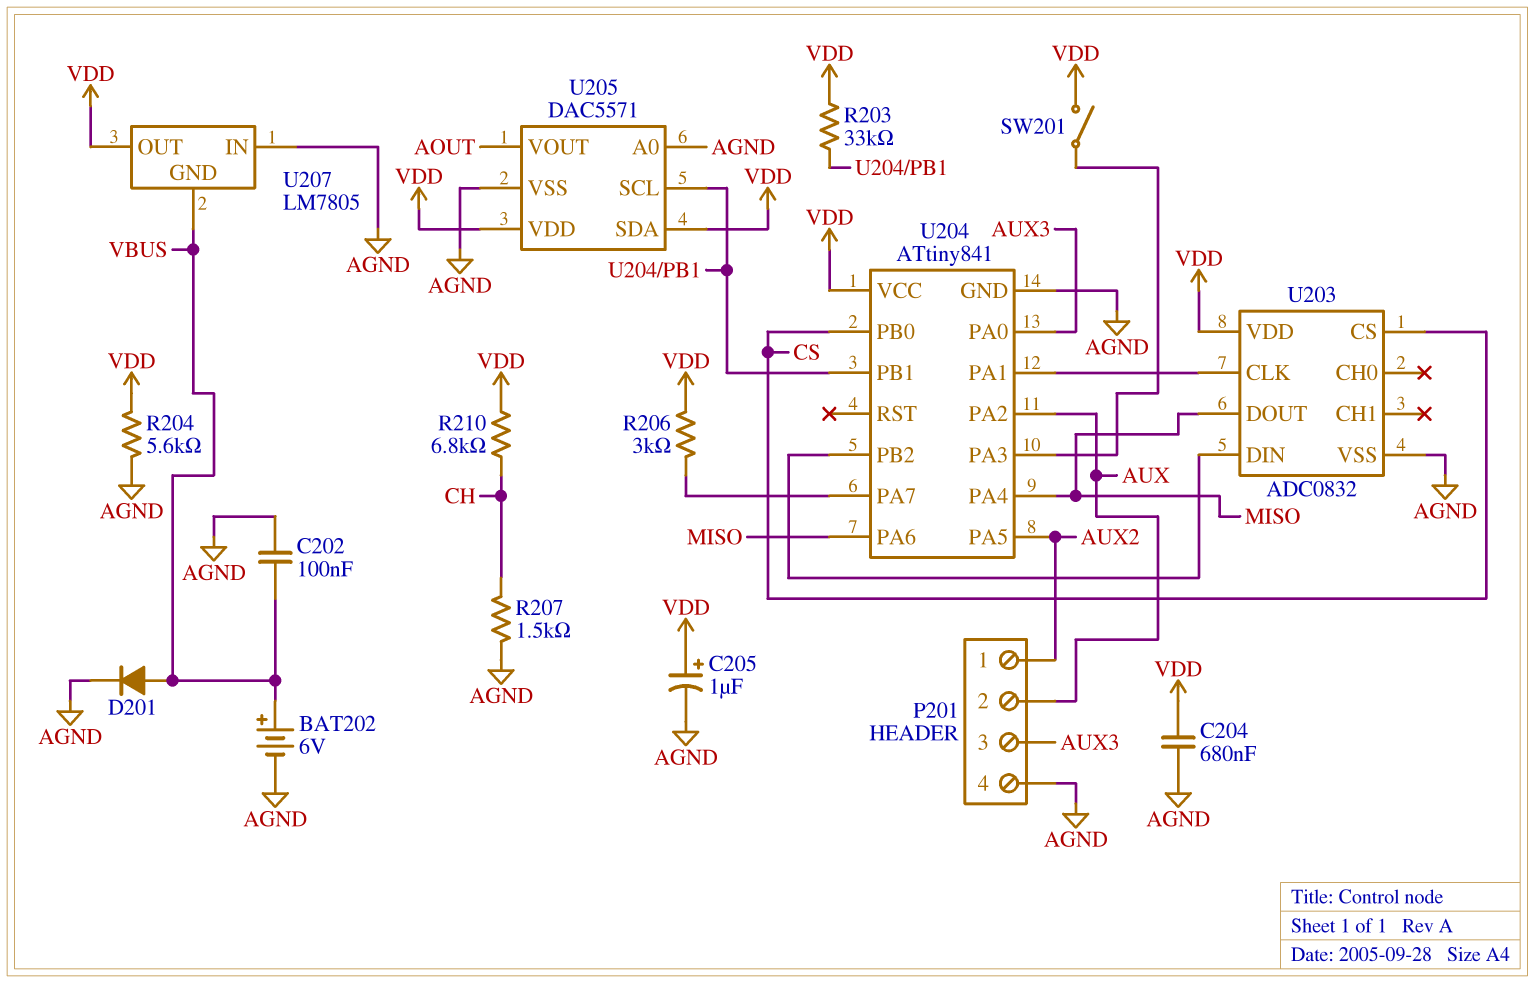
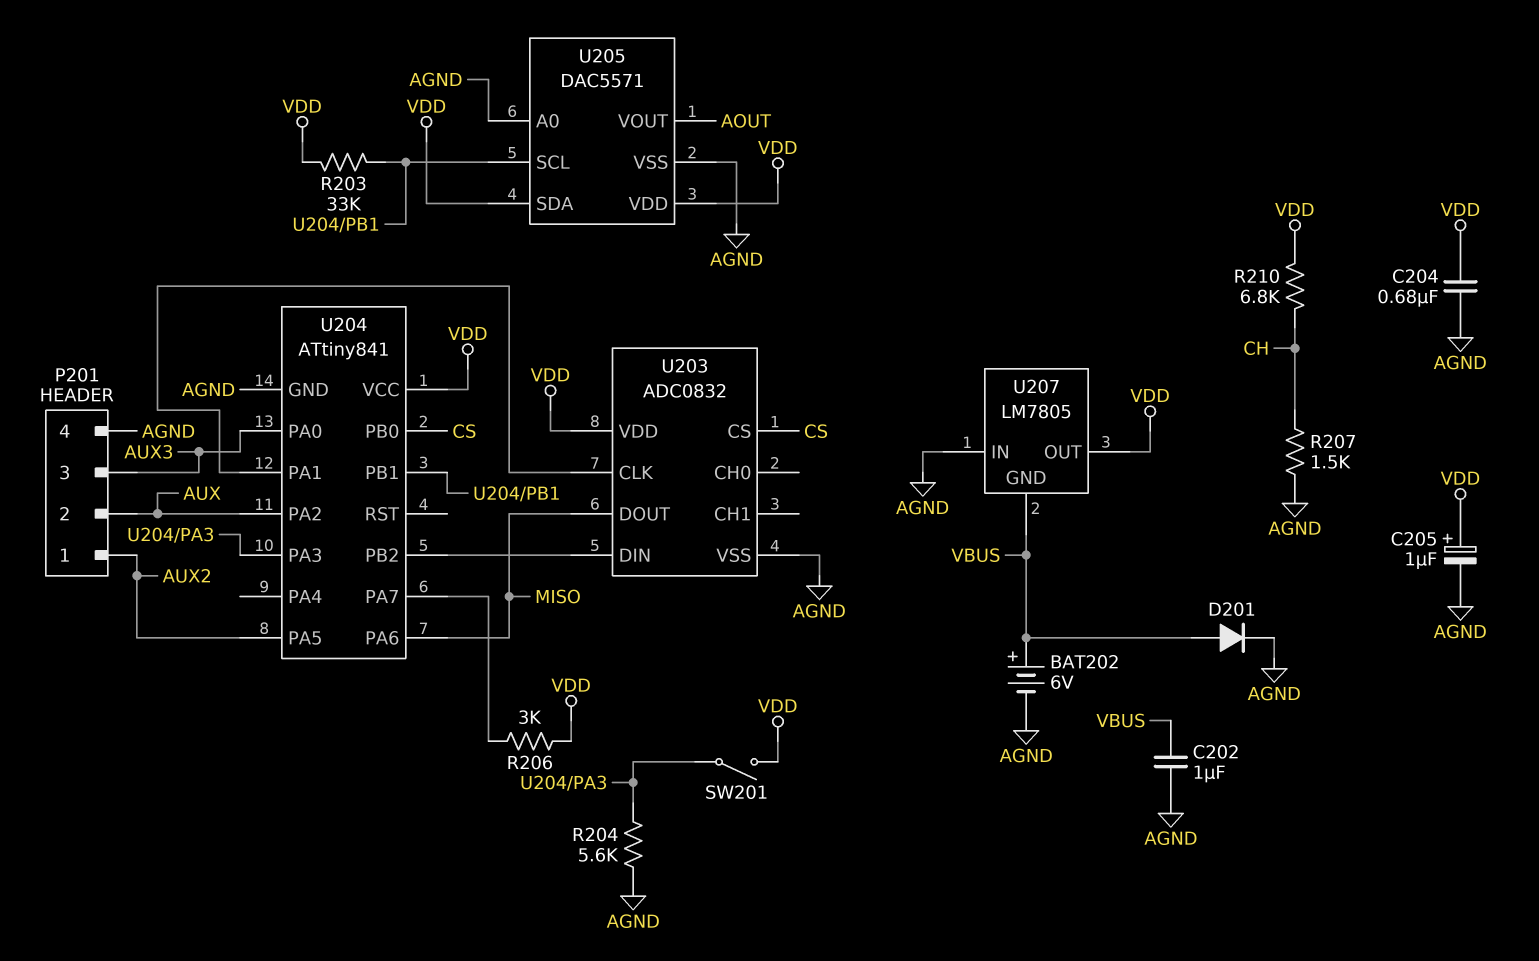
C202: 100nF (AGND, VBUS) -> 1uF (AGND, VBUS)
R204: 5.6k (AGND, VDD) -> 5.6k (AGND, U204/PA3)
U204 pin PA4: MISO -> none

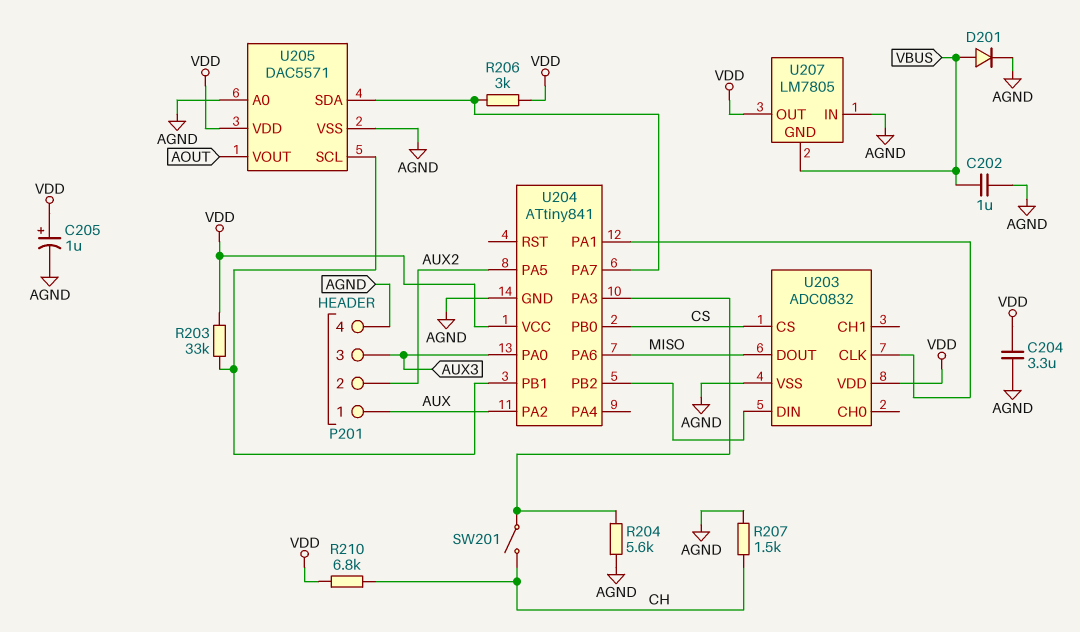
BAT202: 6V (plus VBUS, minus AGND) -> none
C204: 680nF (AGND, VDD) -> 3.3uF (AGND, VDD)
P201 pin 1: AUX2 -> AUX
P201 pin 2: AUX -> AUX2
SW201: switch (U204/PA3, VDD) -> switch (CH, U204/PA3)
U205 pin SDA: VDD -> U204/PA7

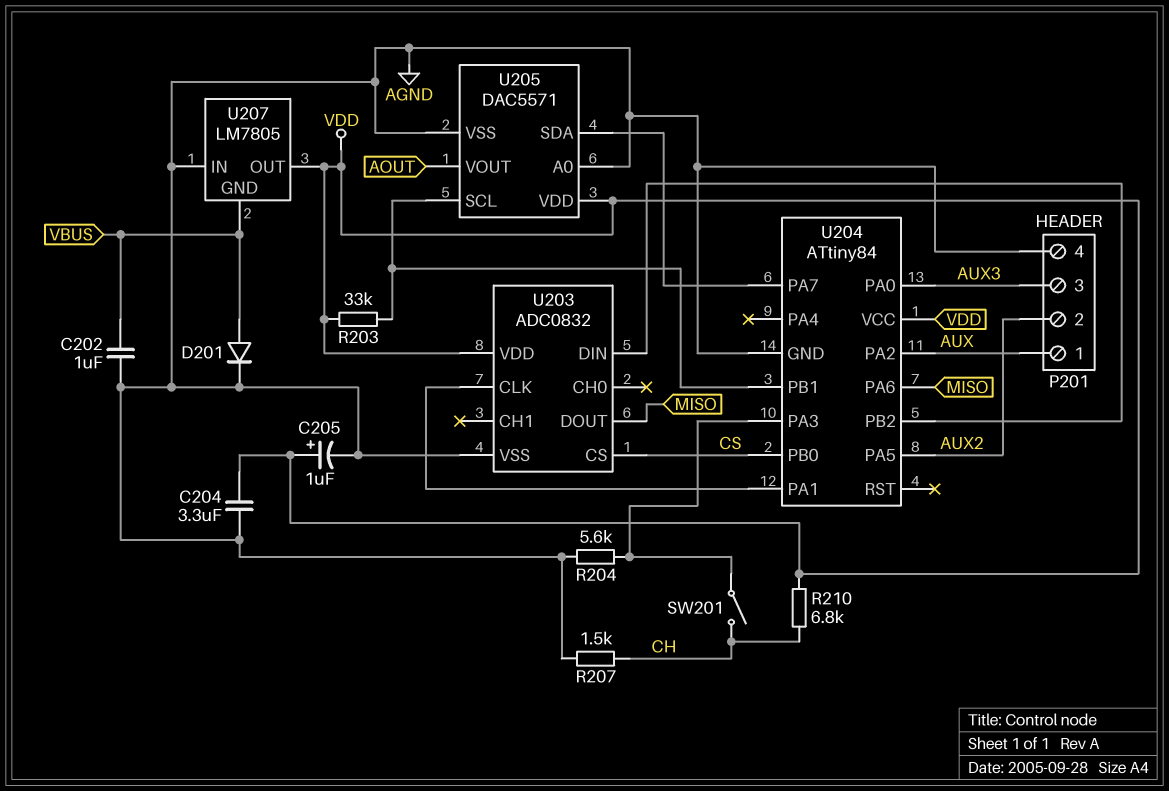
R206: 3k (U204/PA7, VDD) -> none
U204: ATtiny841 -> ATtiny84

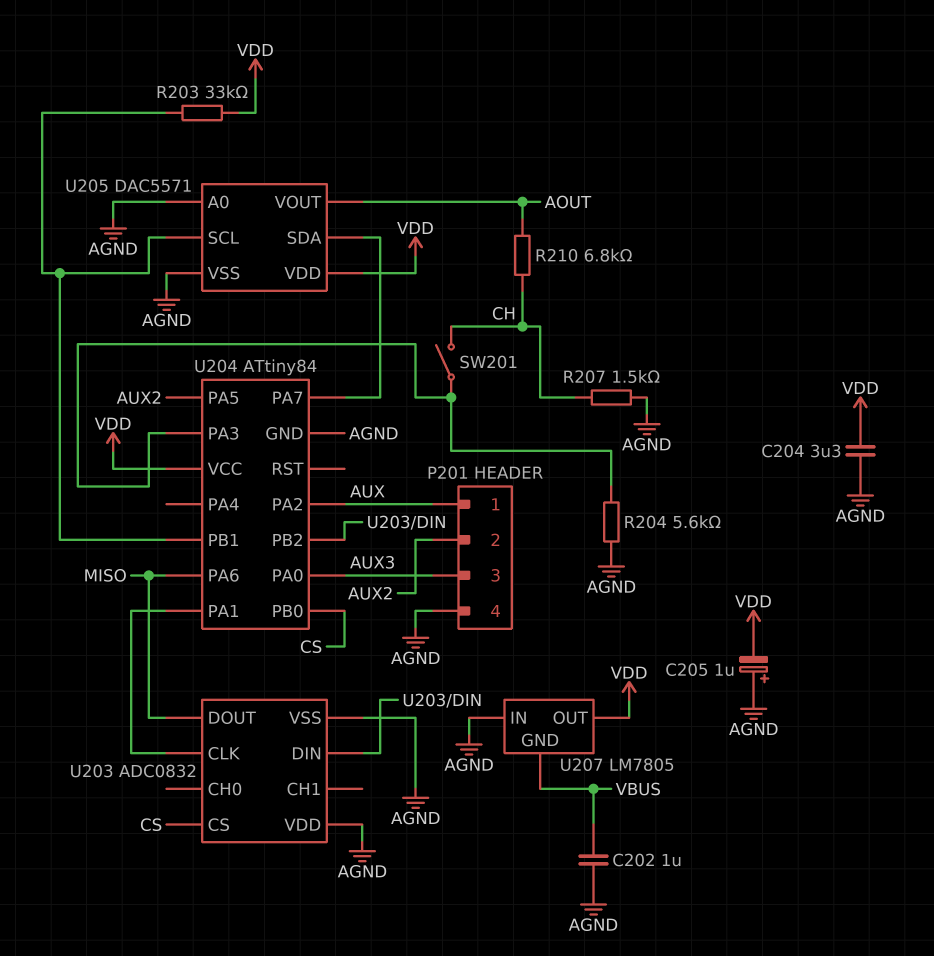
C205: 1uF (plus VDD, minus AGND) -> 1uF (plus AGND, minus VDD)
D201: diode (A VBUS, K AGND) -> none
R210: 6.8k (CH, VDD) -> 6.8k (AOUT, CH)
U203 pin VDD: VDD -> AGND

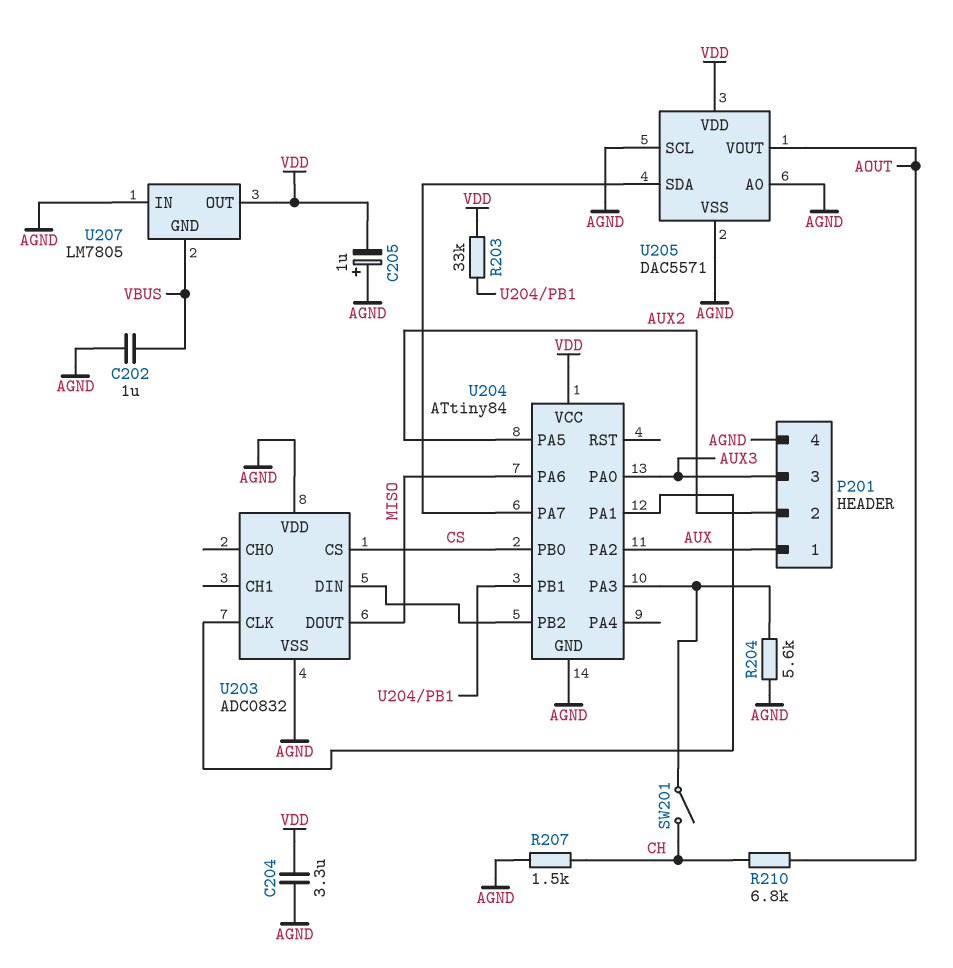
U205 pin SCL: U204/PB1 -> AGND

